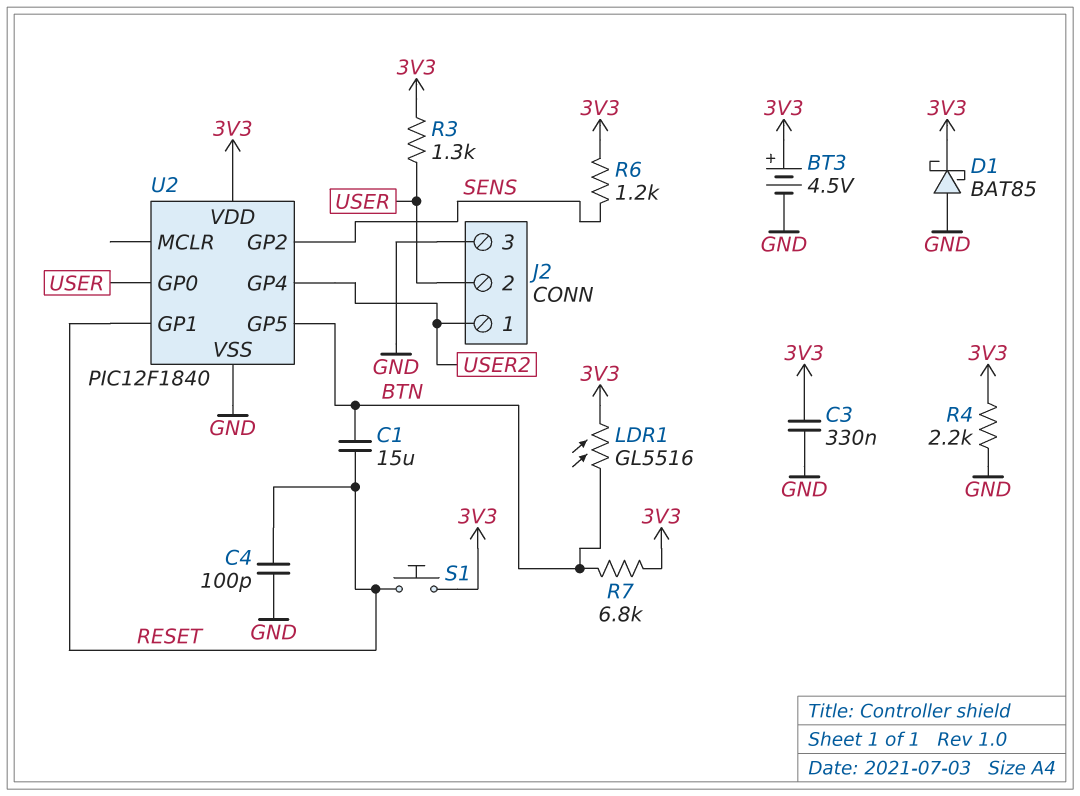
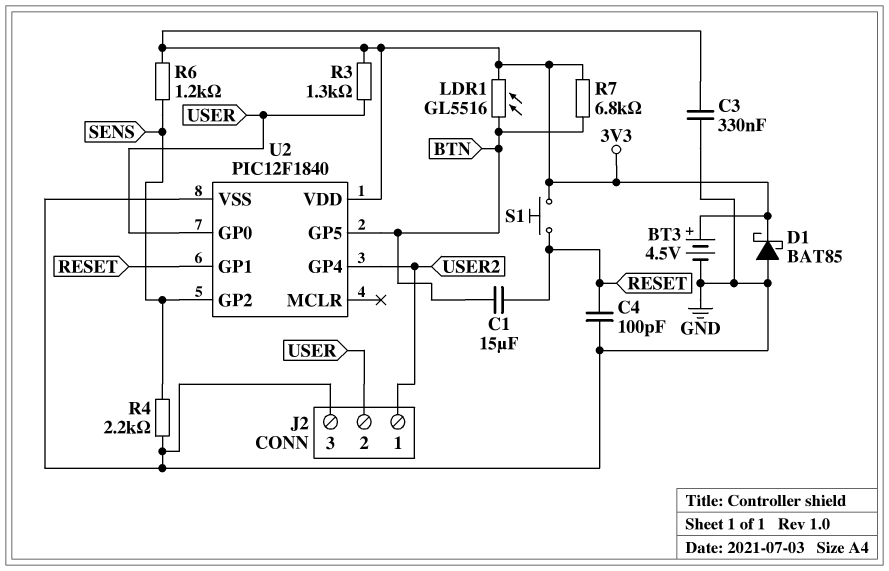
R4: 2.2k (3V3, GND) -> 2.2k (GND, SENS)

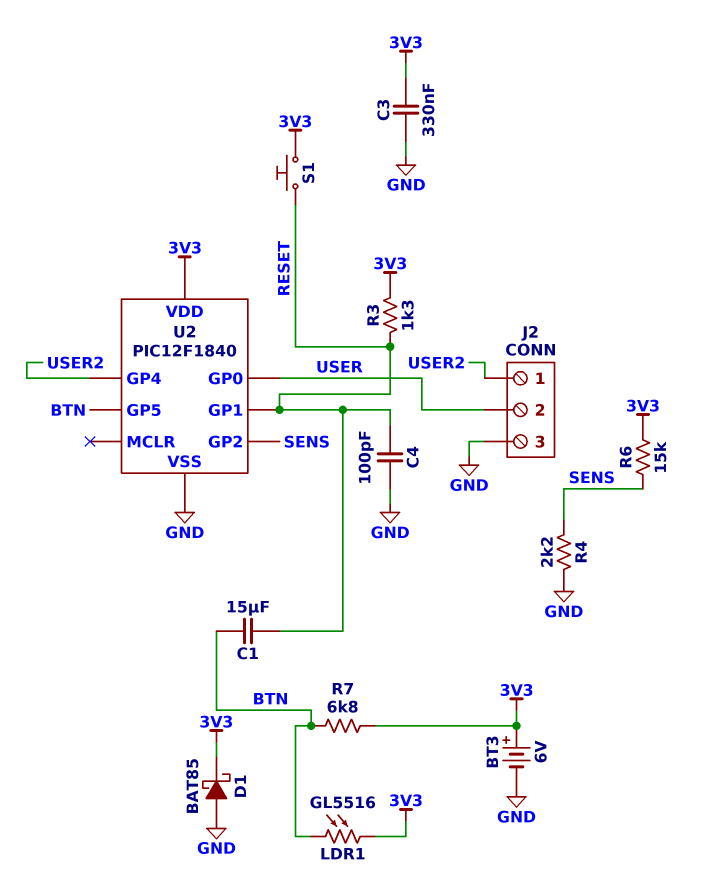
BT3: 4.5V (plus 3V3, minus GND) -> 6V (plus 3V3, minus GND)
R3: 1.3k (3V3, USER) -> 1.3k (3V3, RESET)
R6: 1.2k (3V3, SENS) -> 15k (3V3, SENS)

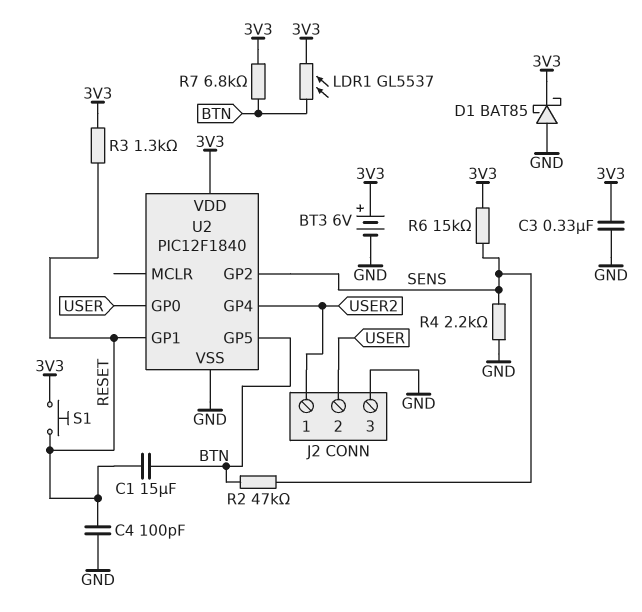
LDR1: GL5516 (3V3, BTN) -> GL5537 (3V3, BTN)
R2: none -> 47k (BTN, SENS)

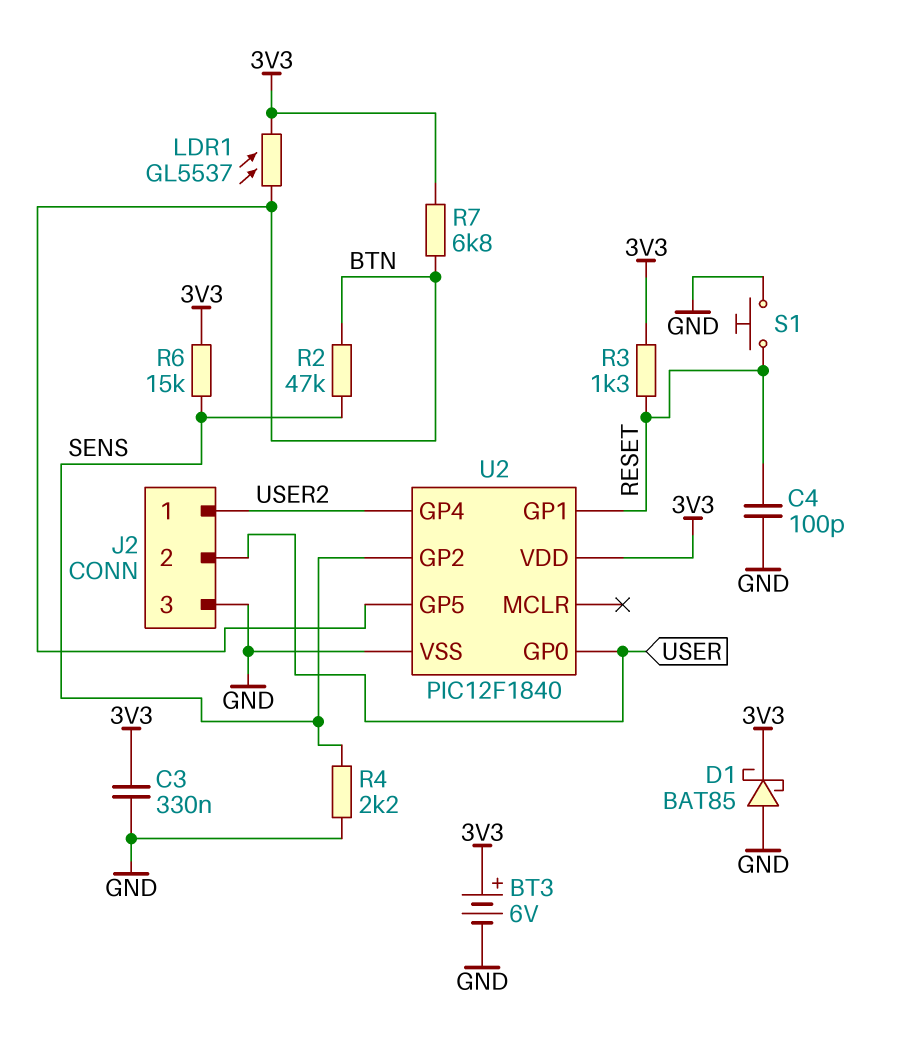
C1: 15uF (BTN, RESET) -> none
S1: button (3V3, RESET) -> button (GND, RESET)

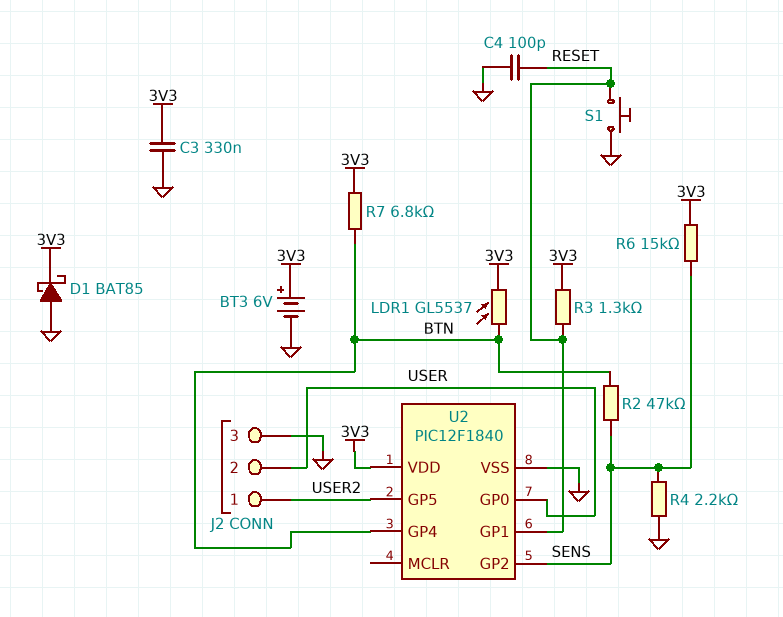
U2 pin GP4: USER2 -> BTN
U2 pin GP5: BTN -> USER2

